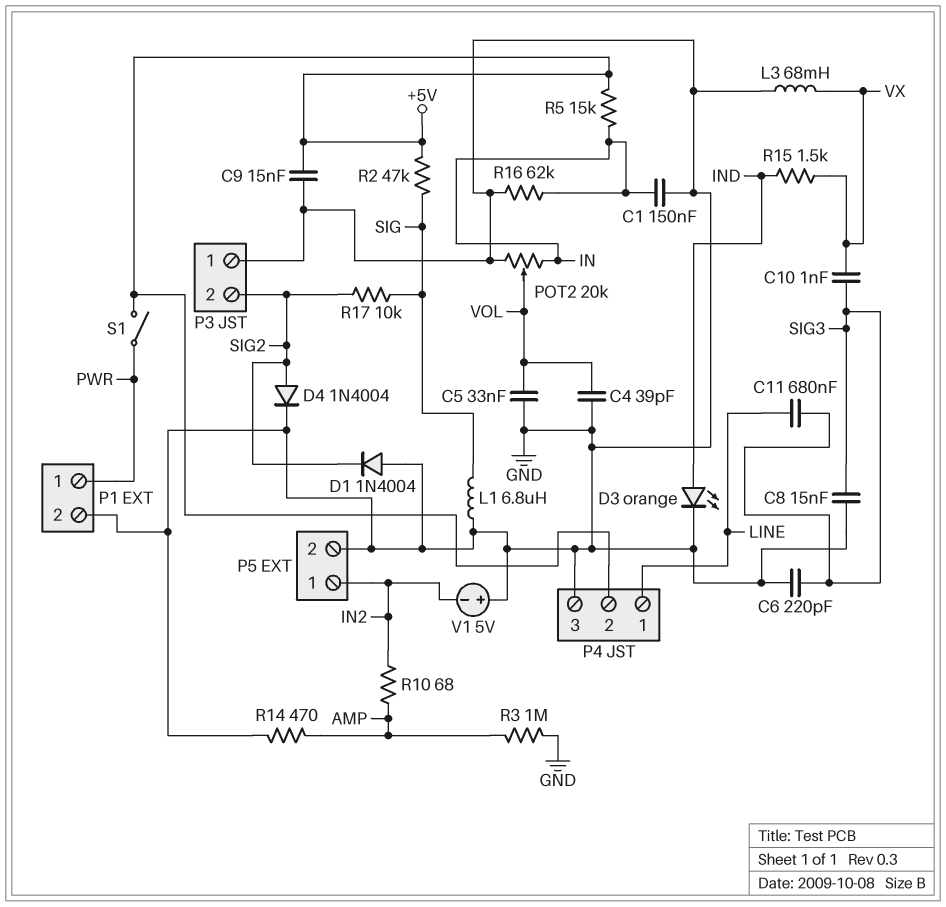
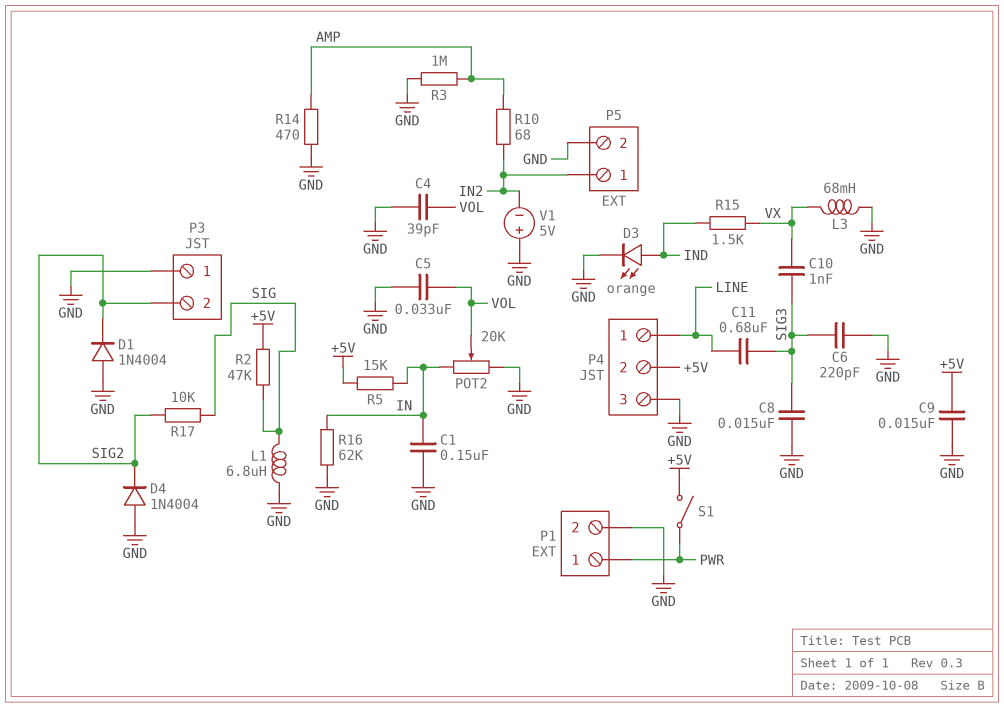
D4: diode 1N4004 (A SIG2, K GND) -> diode 1N4004 (A GND, K SIG2)

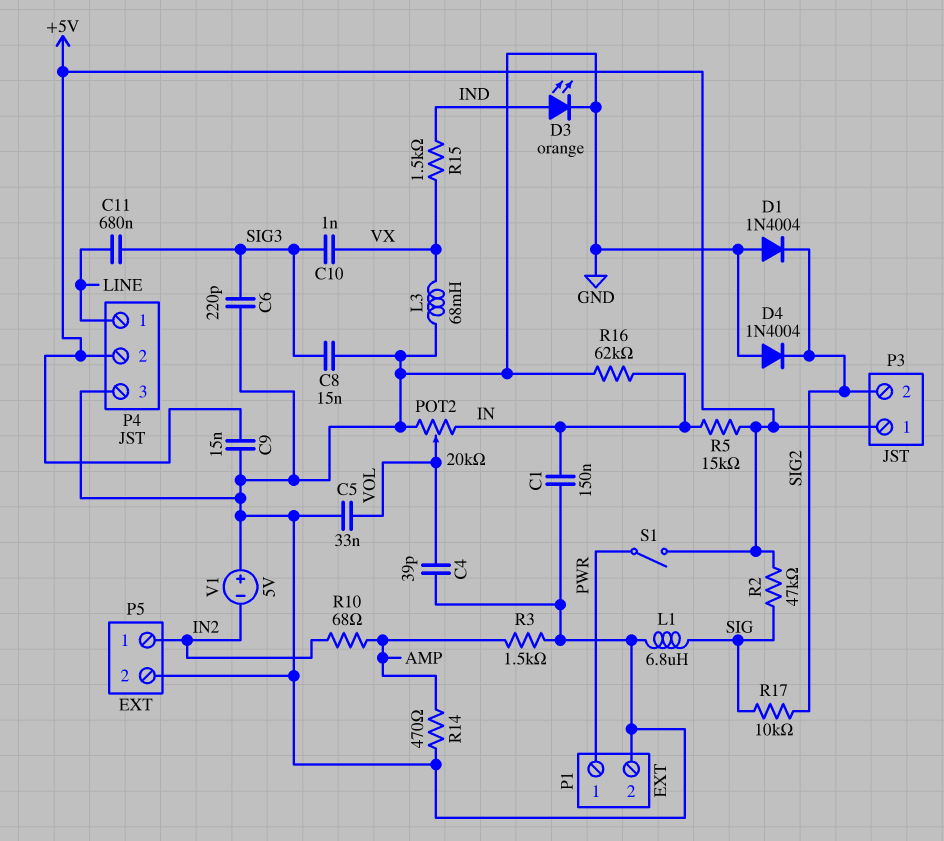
P3 pin 1: GND -> +5V
R3: 1M (AMP, GND) -> 1.5k (AMP, GND)

